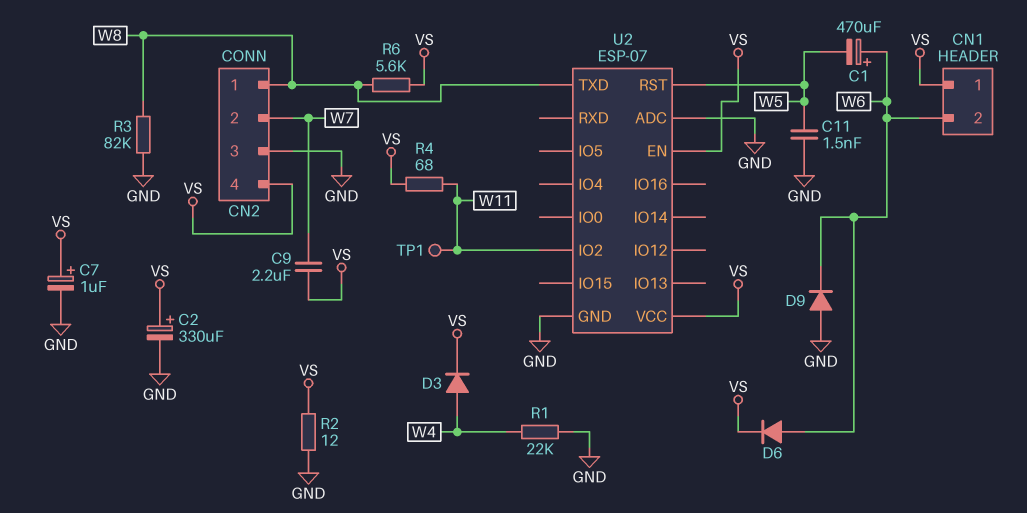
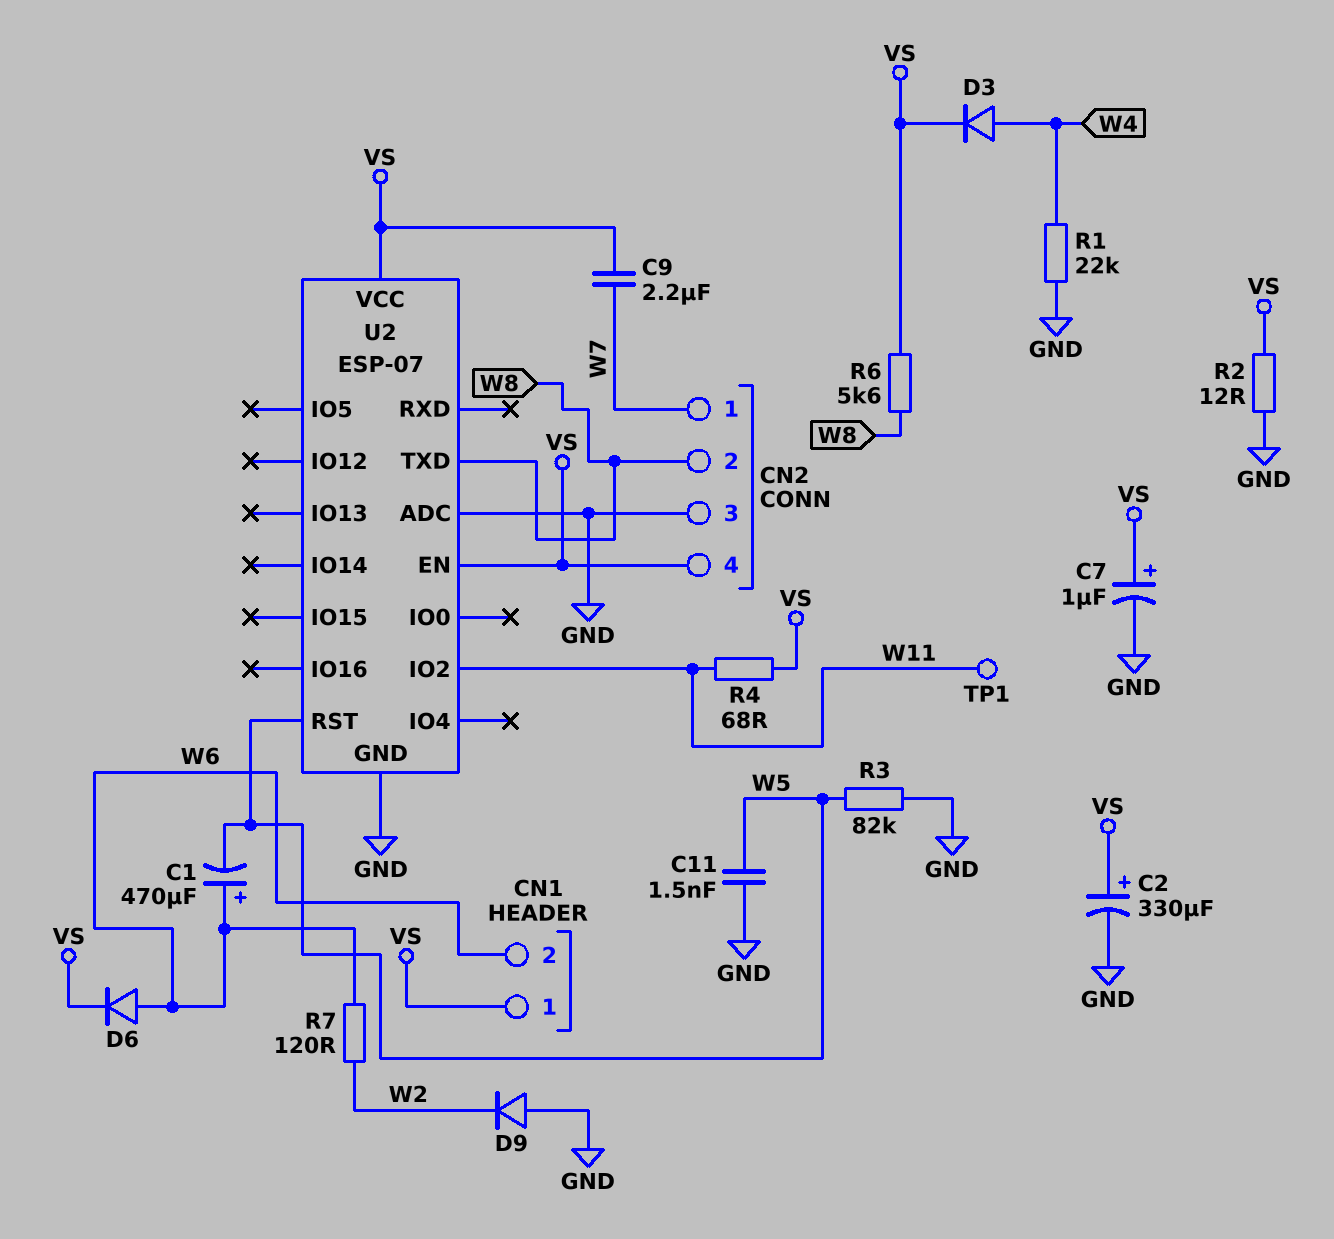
CN2 pin 1: W8 -> W7
CN2 pin 2: W7 -> W8
D9: diode (A GND, K W6) -> diode (A GND, K W2)
R3: 82k (GND, W8) -> 82k (GND, W5)
R7: none -> 120 (W2, W6)

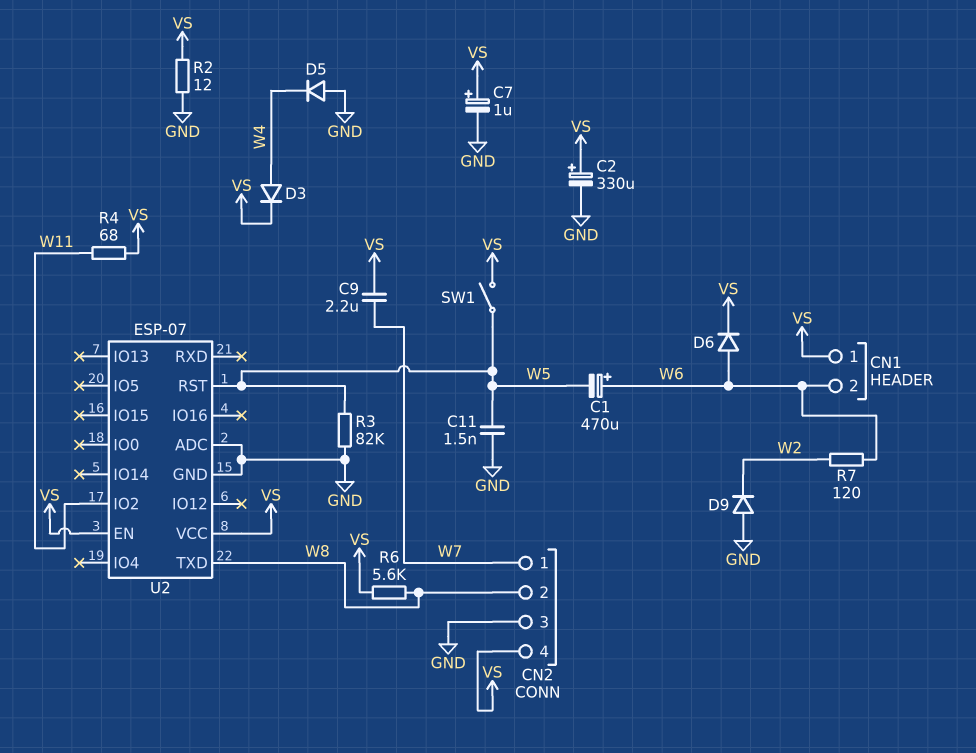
D5: none -> diode (A GND, K W4)
R1: 22k (GND, W4) -> none
SW1: none -> switch (VS, W5)
TP1: test point (W11) -> none

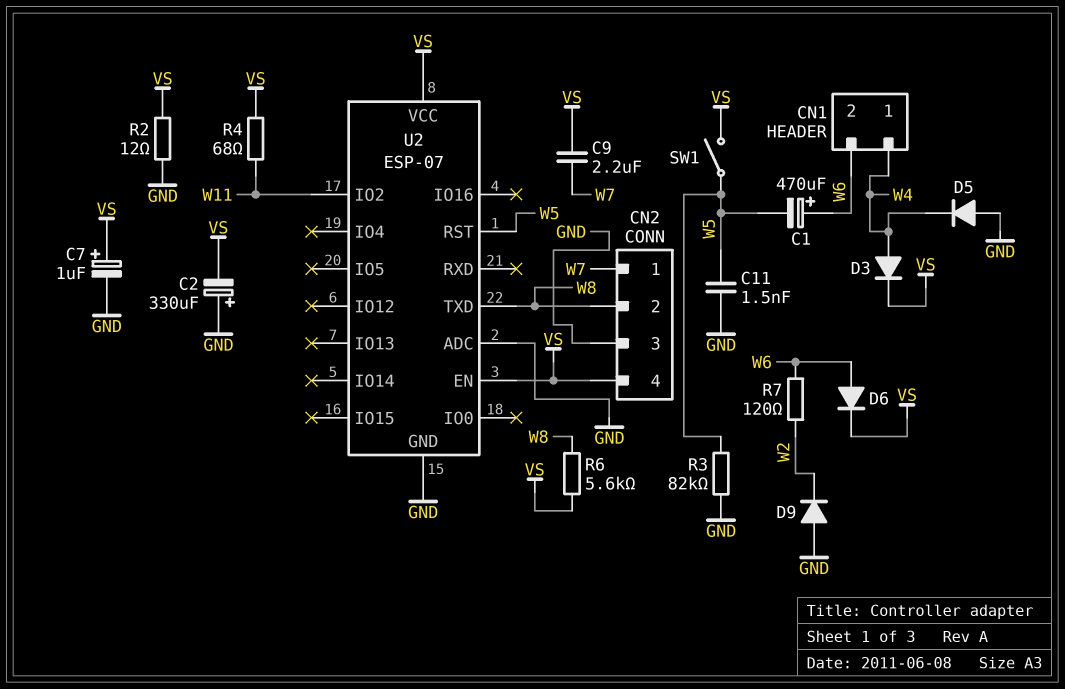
C2: 330uF (plus VS, minus GND) -> 330uF (plus GND, minus VS)
CN1 pin 1: VS -> W4

